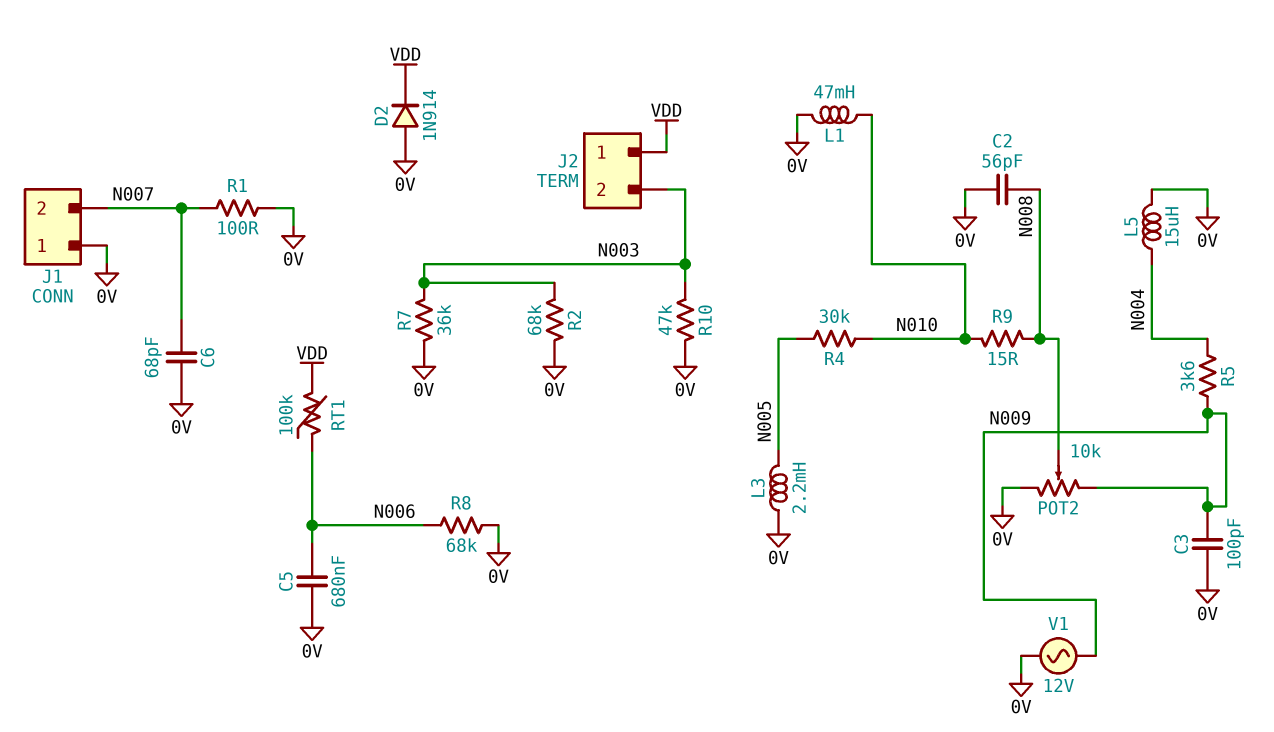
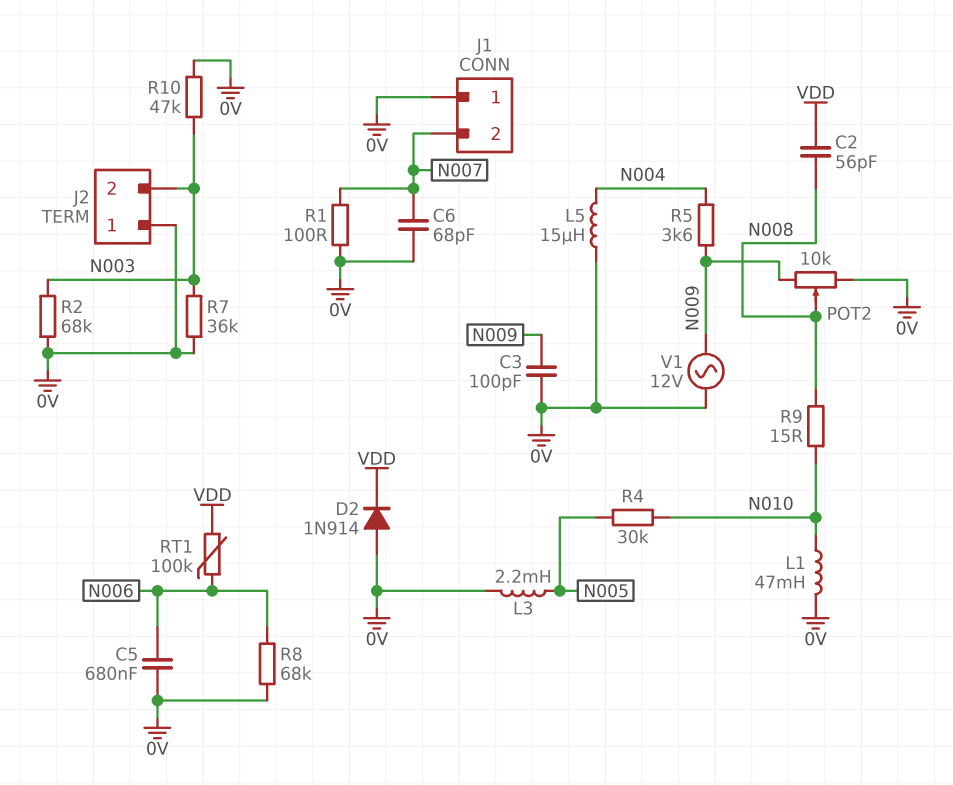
C2: 56pF (0V, N008) -> 56pF (N008, VDD)
J2 pin 1: VDD -> 0V

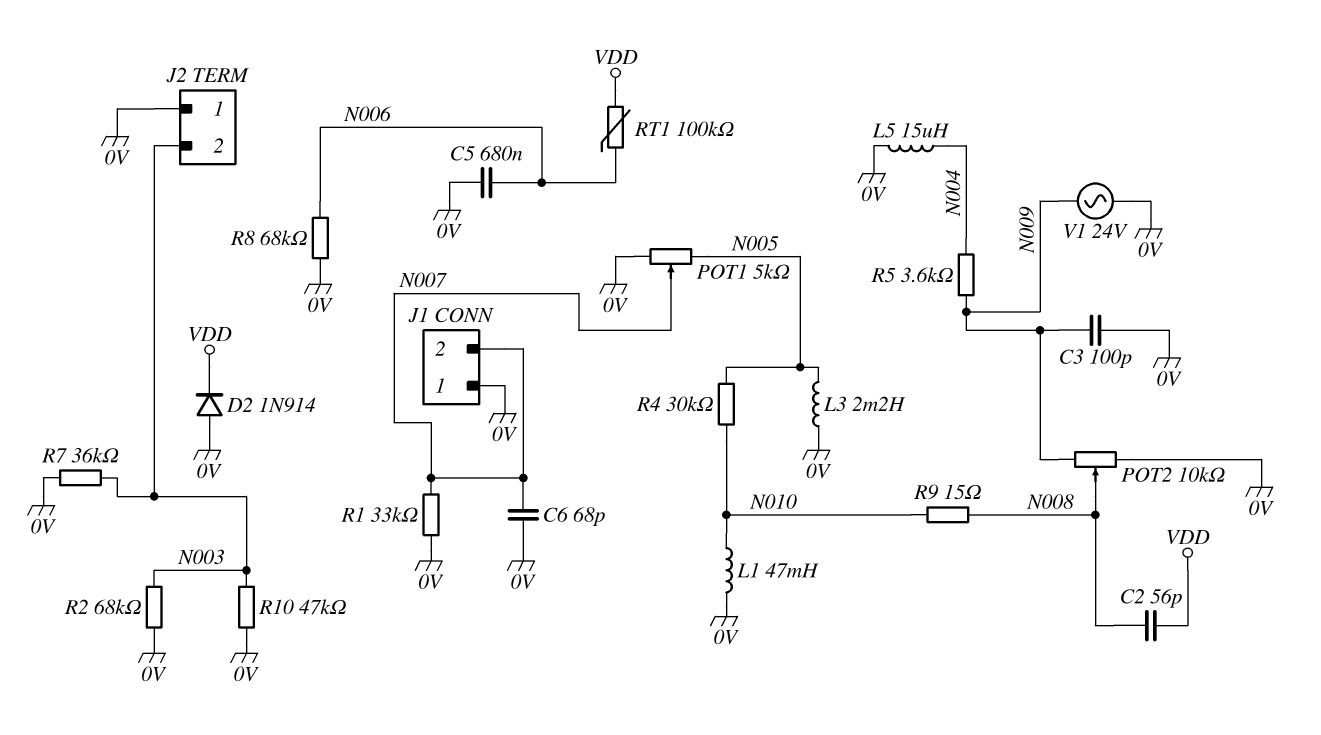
POT1: none -> 5k (0V, N005, wiper N007)
R1: 100 (0V, N007) -> 33k (0V, N007)
V1: AC 12V (0V, N009) -> AC 24V (0V, N009)

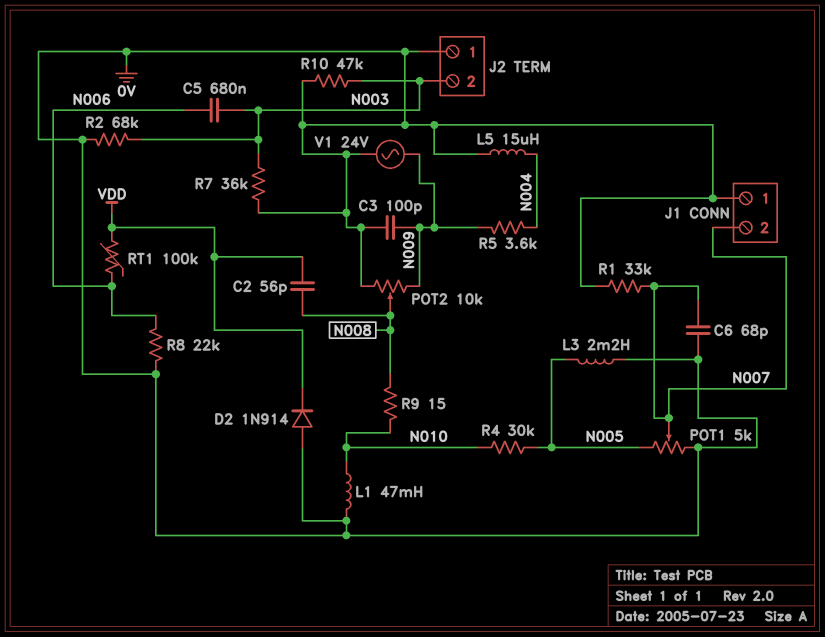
C5: 680nF (0V, N006) -> 680nF (N003, N006)
R8: 68k (0V, N006) -> 22k (0V, N006)

